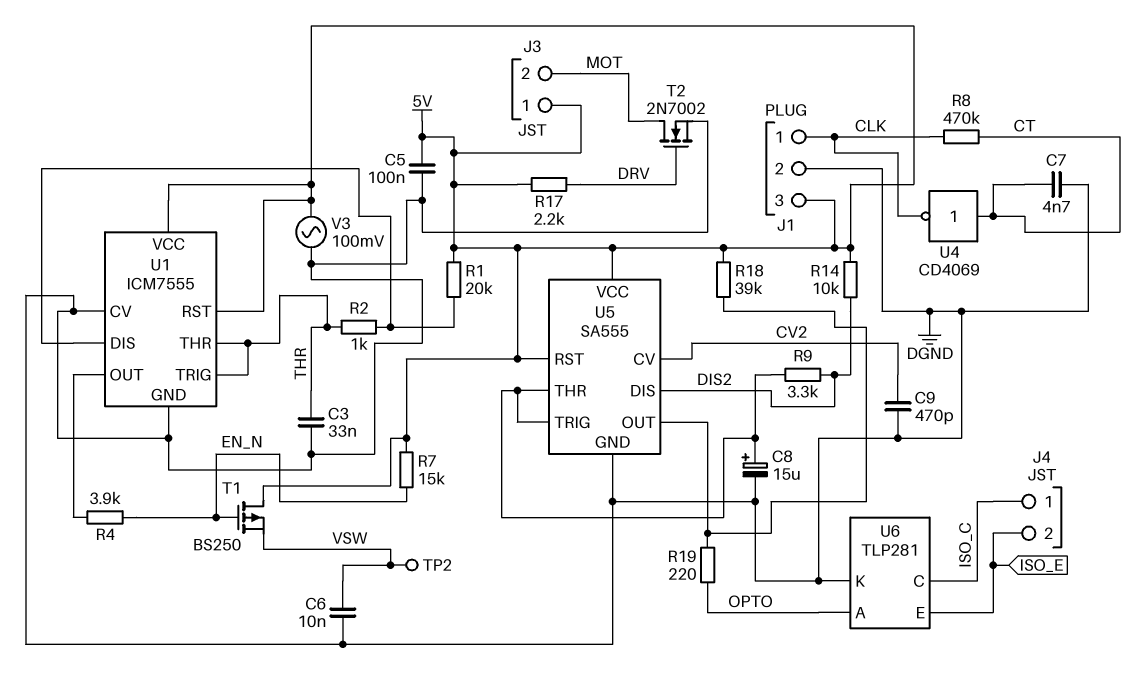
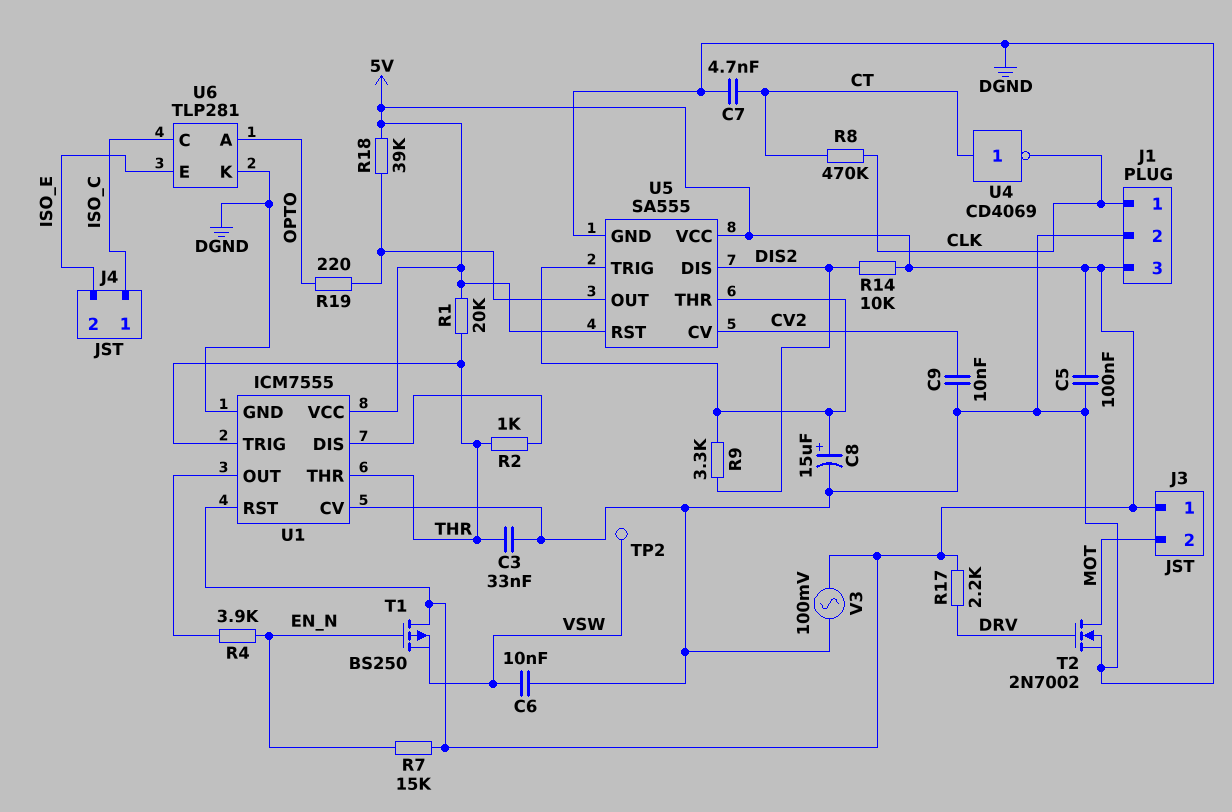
C9: 470pF (CV2, DGND) -> 10nF (CV2, DGND)
R1: 20k (5V, U1/DIS) -> 20k (5V, THR)

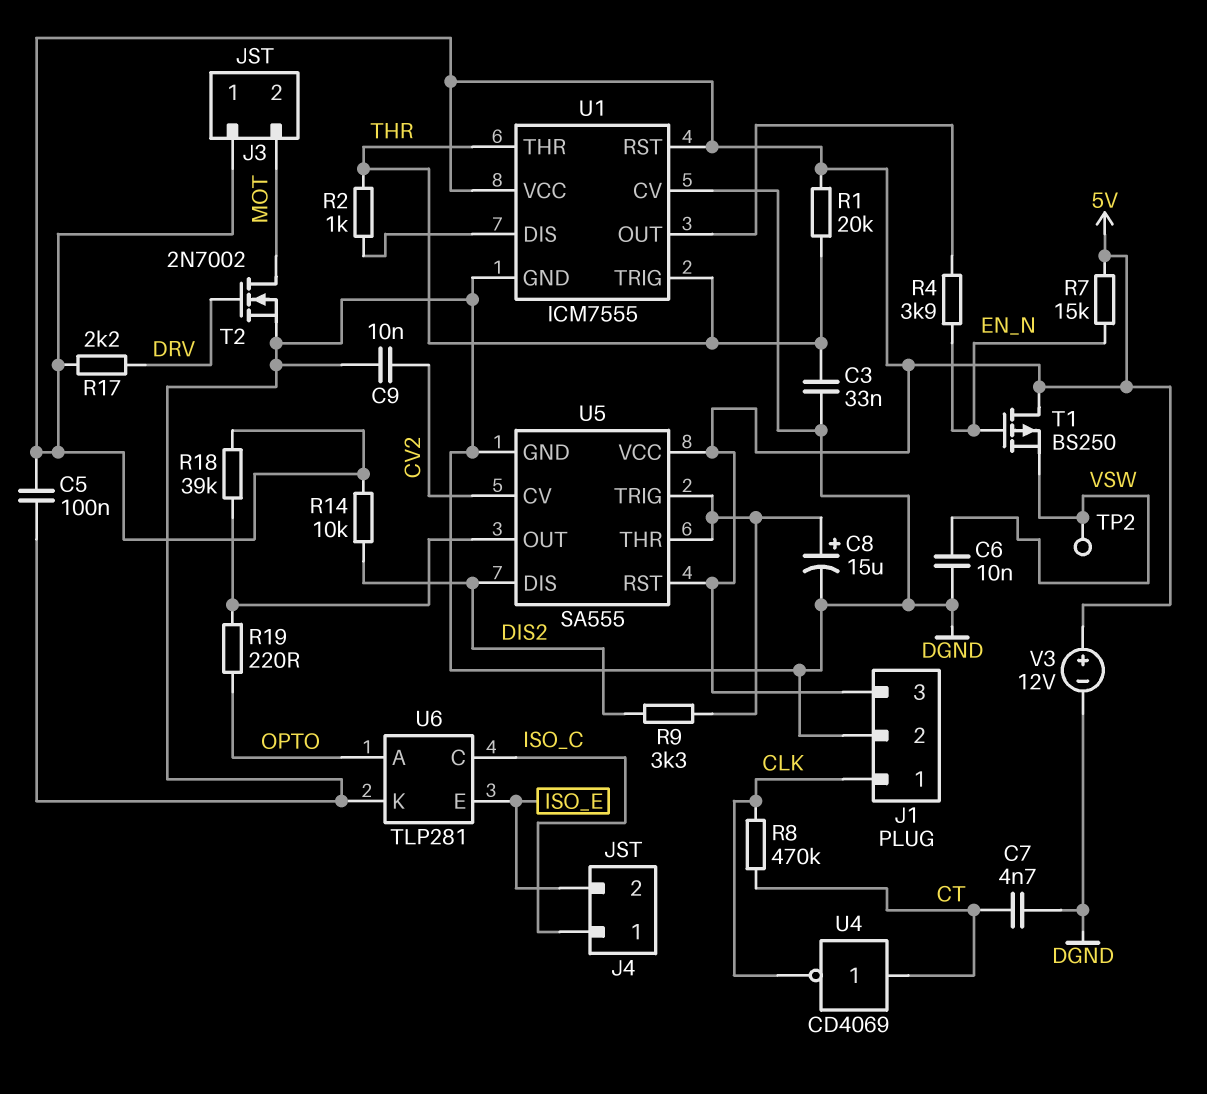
V3: AC 100mV (5V, DGND) -> 12V (plus 5V, minus DGND)

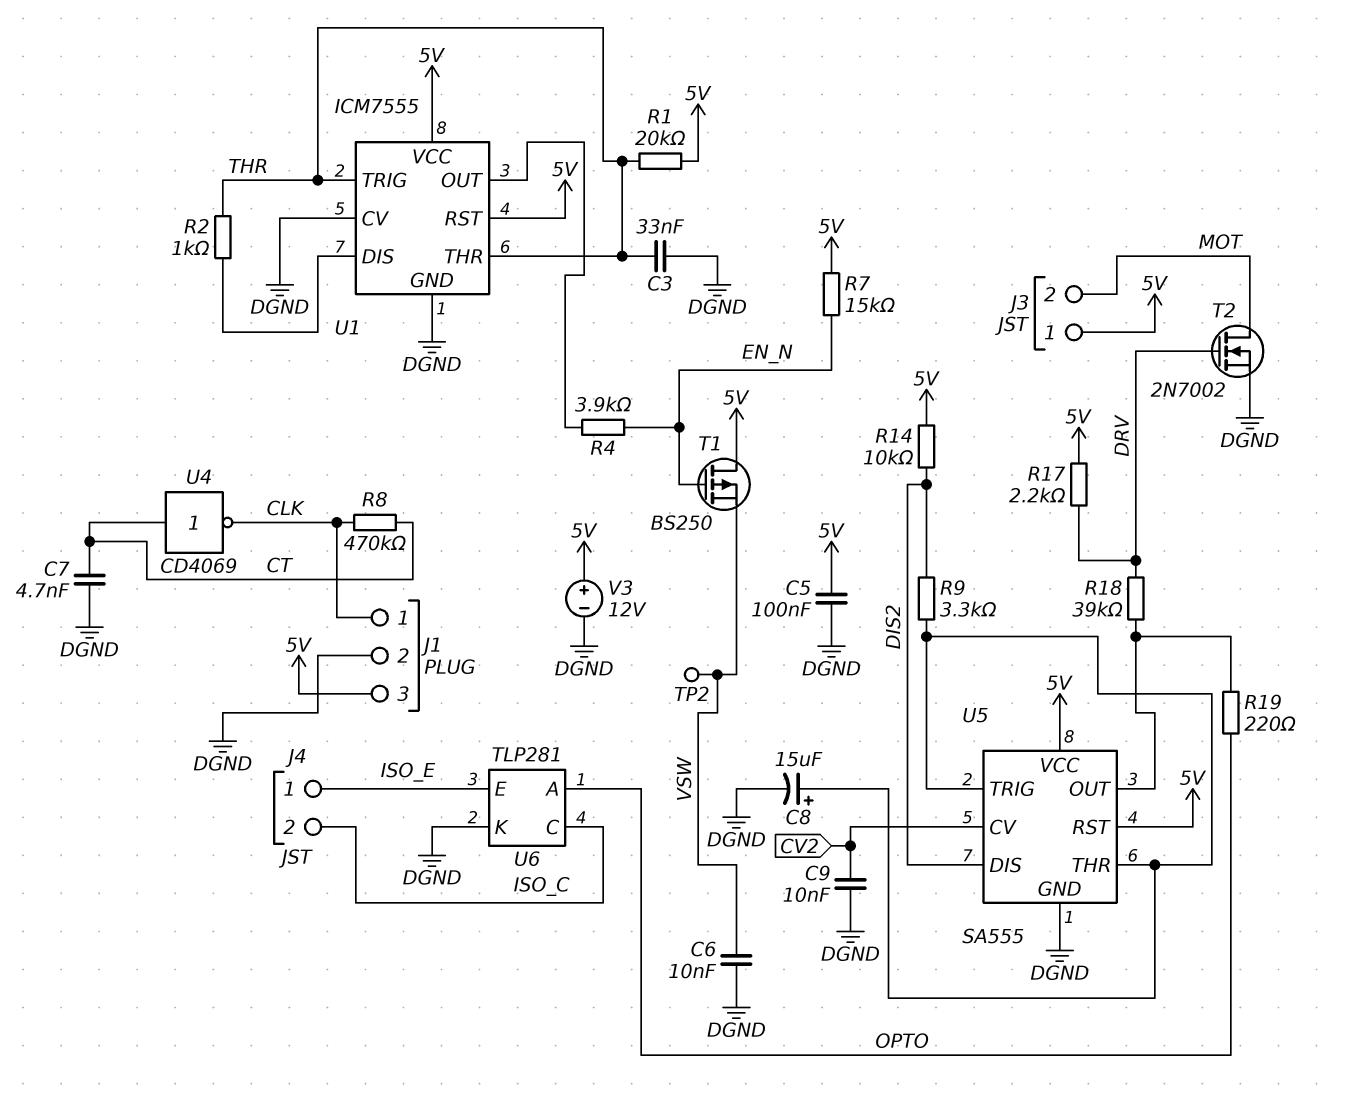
J4 pin 1: ISO_C -> ISO_E
J4 pin 2: ISO_E -> ISO_C
R18: 39k (5V, U5/OUT) -> 39k (DRV, U5/OUT)

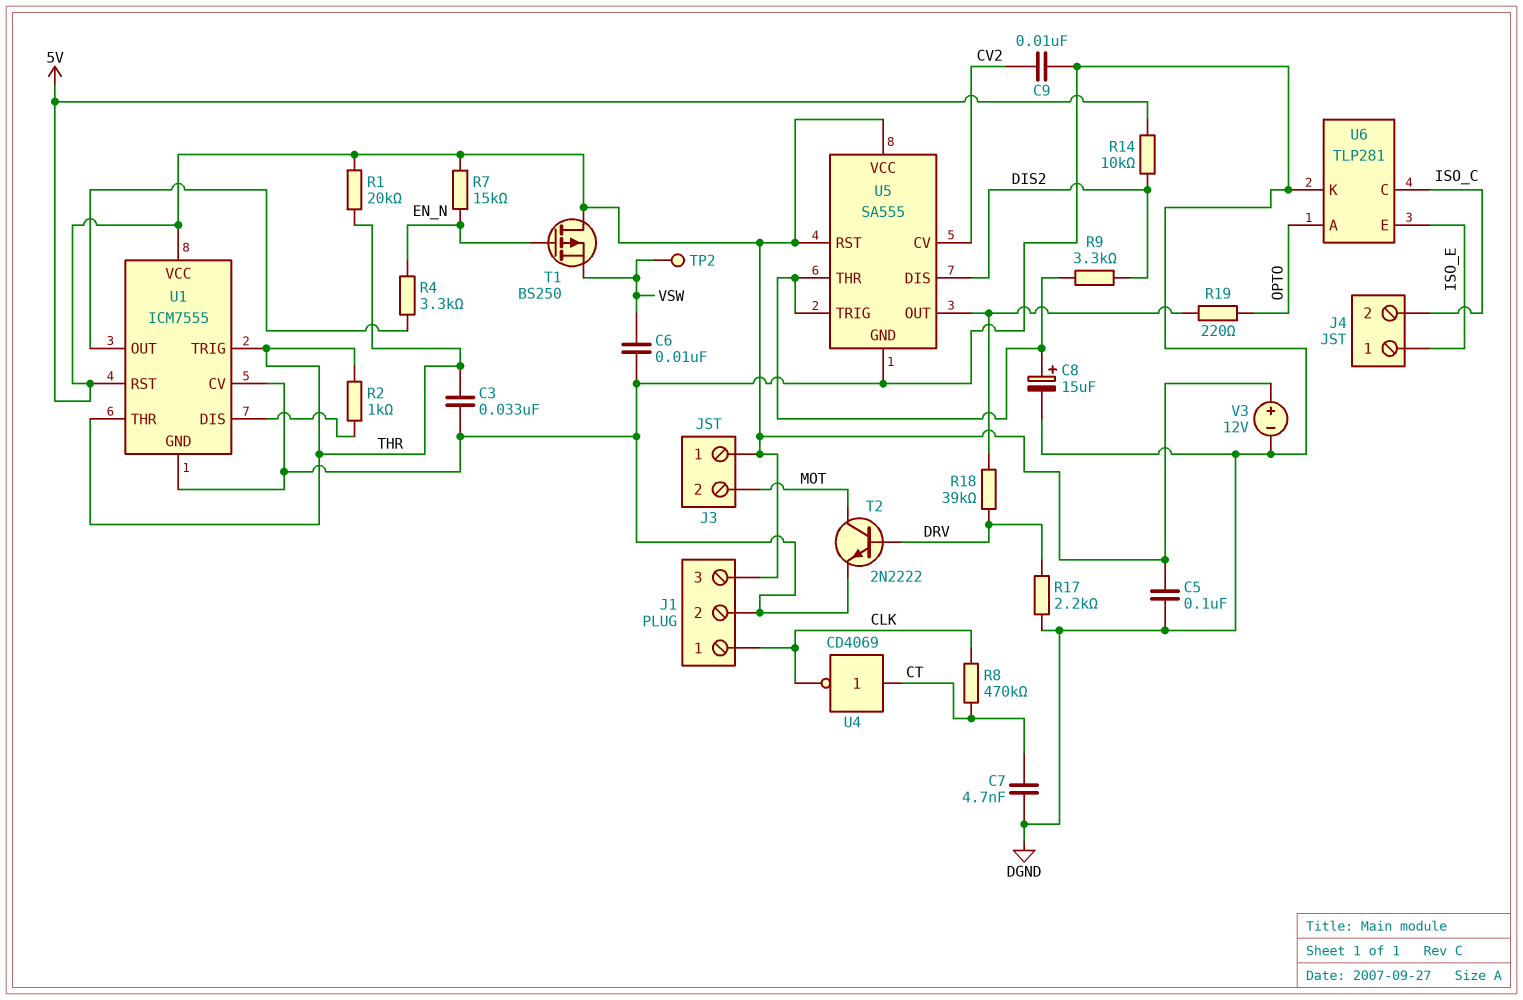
R4: 3.9k (EN_N, U1/OUT) -> 3.3k (EN_N, U1/OUT)
R17: 2.2k (5V, DRV) -> 2.2k (DGND, DRV)
T2: NMOS 2N7002 (G DRV, D MOT, S DGND) -> NPN 2N2222 (B DRV, C MOT, E DGND)

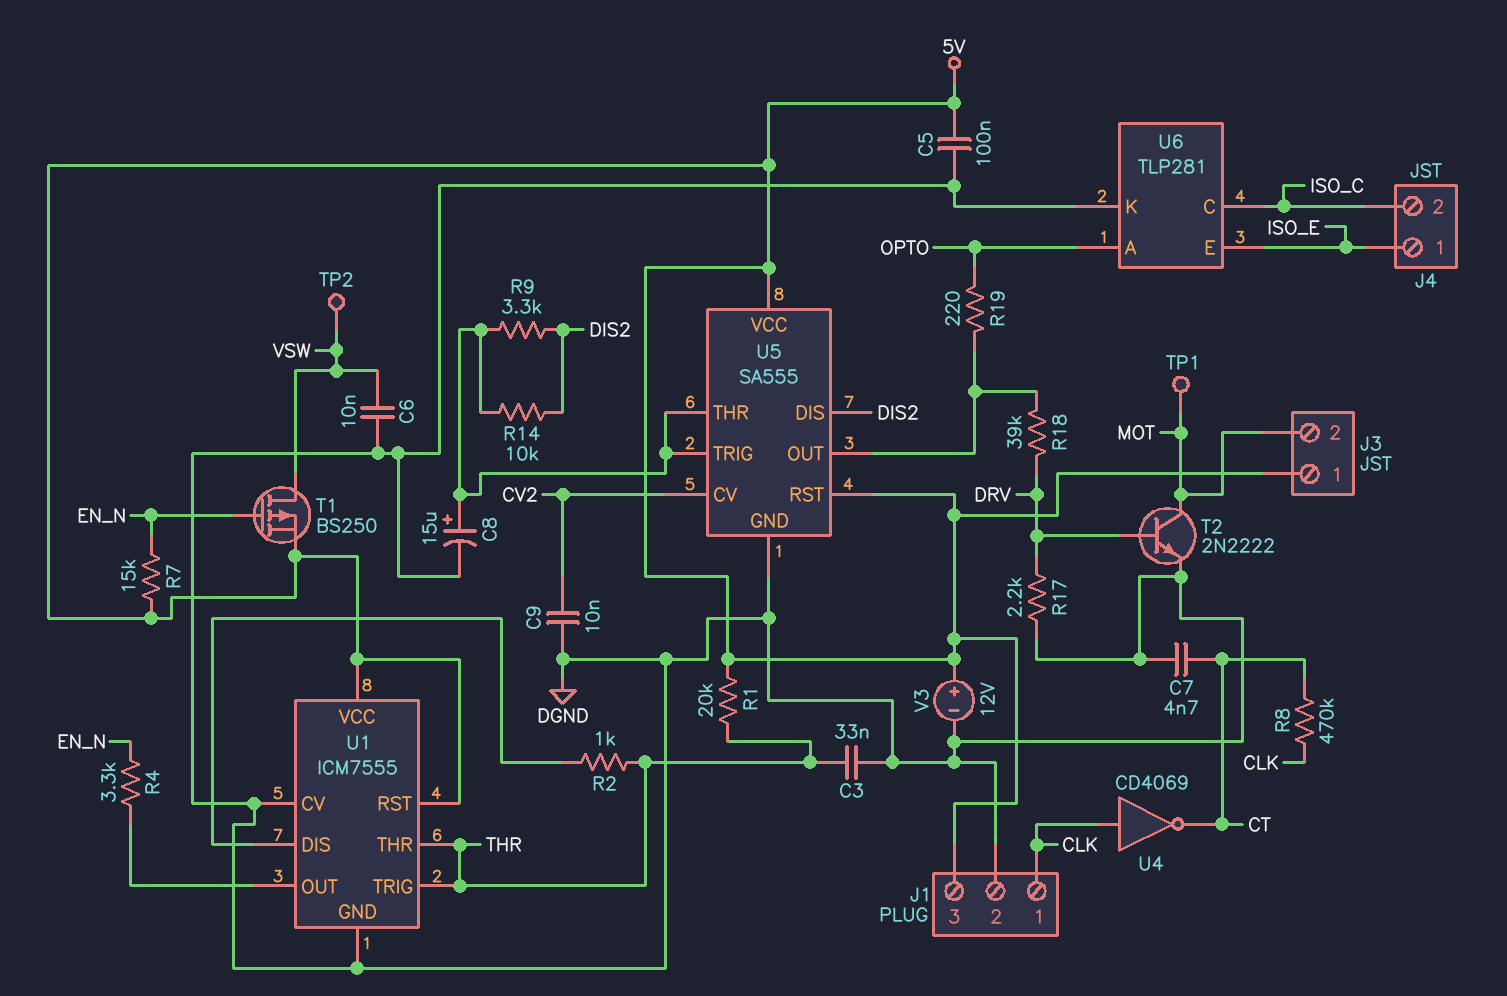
R14: 10k (5V, DIS2) -> 10k (DIS2, U5/THR)
T1: PMOS BS250 (G EN_N, D 5V, S VSW) -> PMOS BS250 (G EN_N, D VSW, S 5V)
TP1: none -> test point (MOT)
U4: NOT CD4069 (in CT, out CLK) -> NOT CD4069 (in CLK, out CT)

